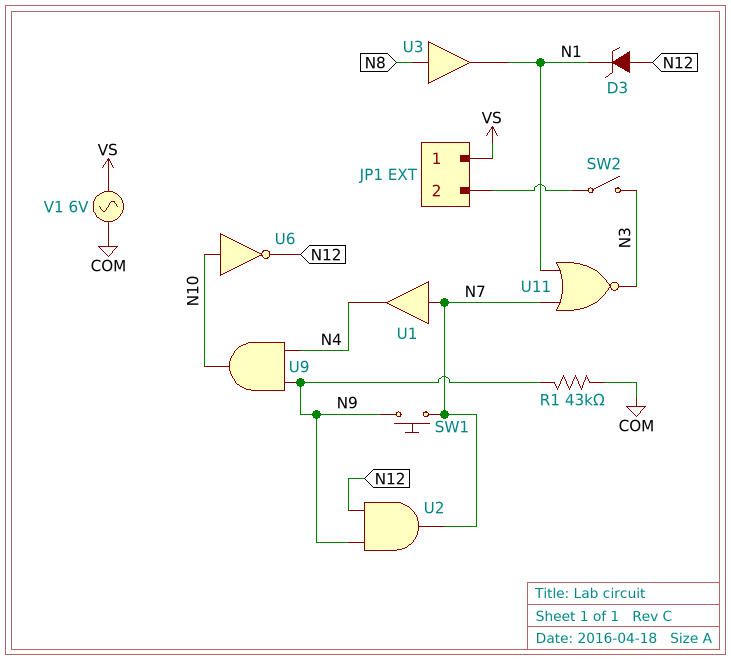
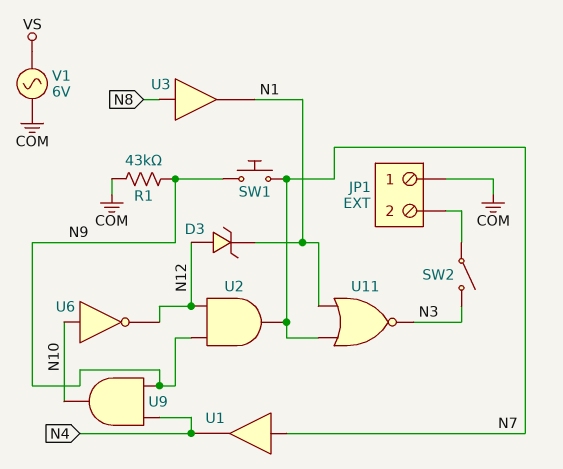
JP1 pin 1: VS -> COM

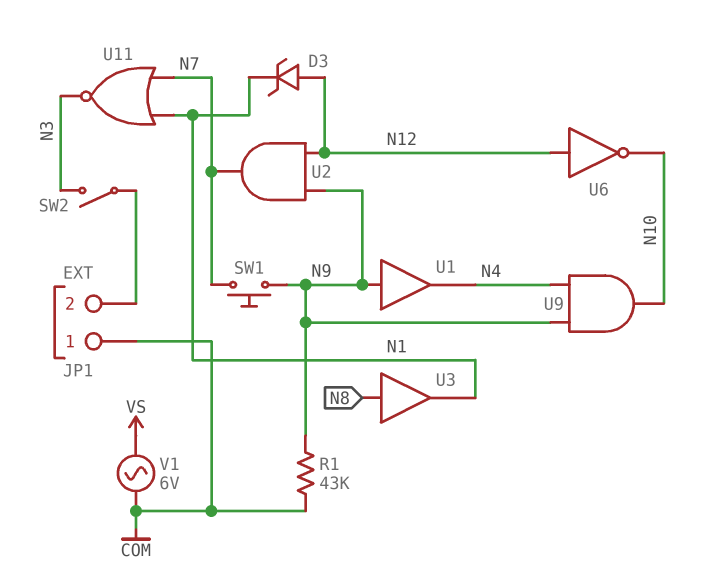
U1: buffer (in N7, out N4) -> buffer (in N9, out N4)
U6: NOT (in N10, out N12) -> NOT (in N12, out N10)

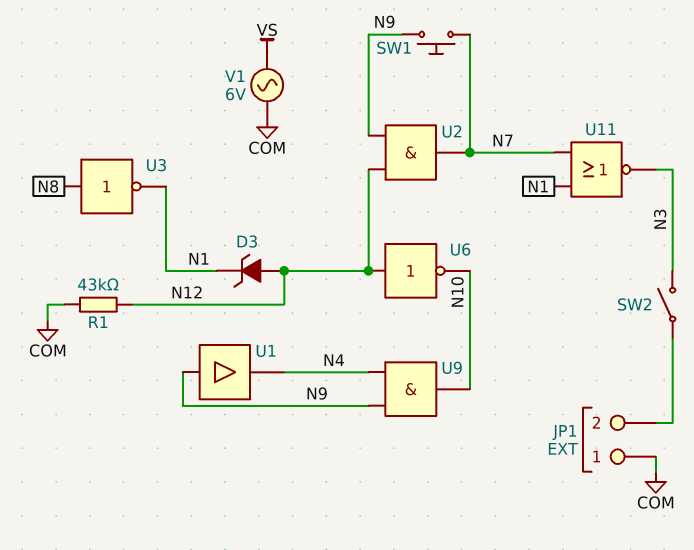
R1: 43k (COM, N9) -> 43k (COM, N12)
U3: buffer (in N8, out N1) -> NOT (in N8, out N1)

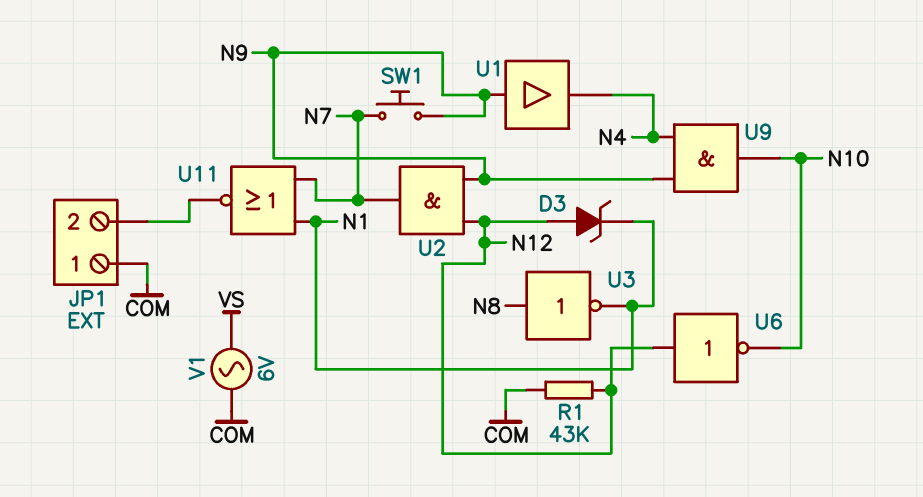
SW2: switch (JP1/2, N3) -> none
U11: NOR (in N1, in N7, out N3) -> NOR (in N1, in N7, out JP1/2)

